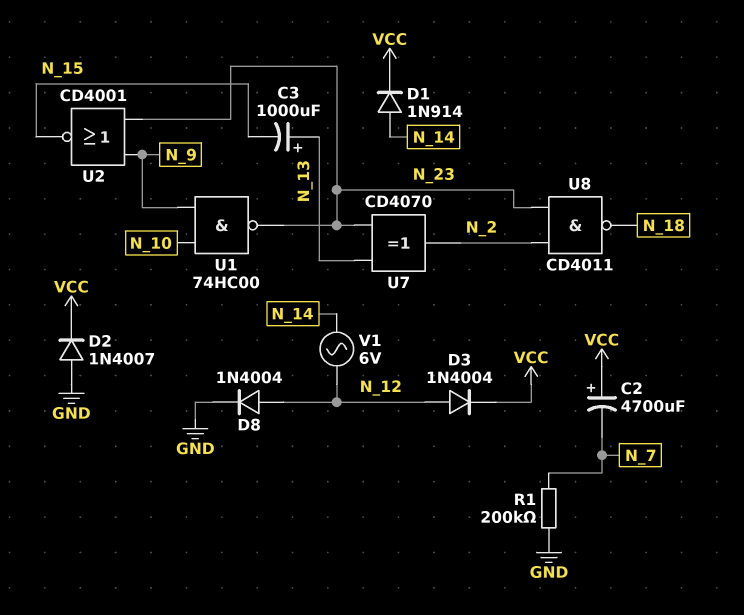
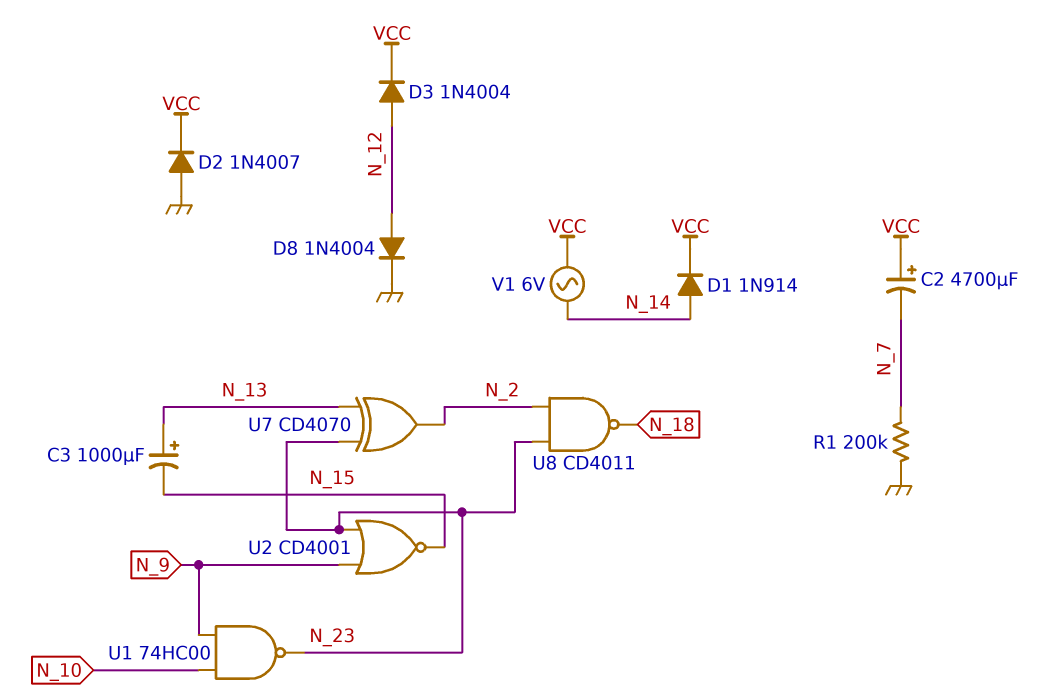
V1: AC 6V (N_12, N_14) -> AC 6V (N_14, VCC)

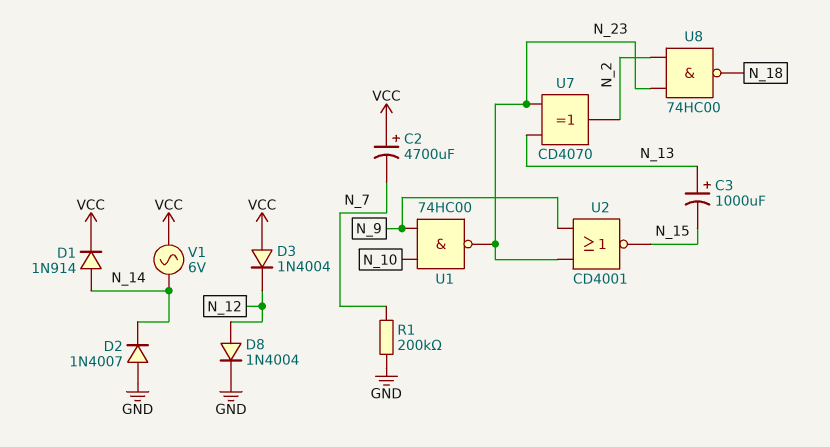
D2: diode 1N4007 (A GND, K VCC) -> diode 1N4007 (A GND, K N_14)
D3: diode 1N4004 (A N_12, K VCC) -> diode 1N4004 (A VCC, K N_12)
U8: NAND CD4011 (in N_2, in N_23, out N_18) -> NAND 74HC00 (in N_2, in N_23, out N_18)

